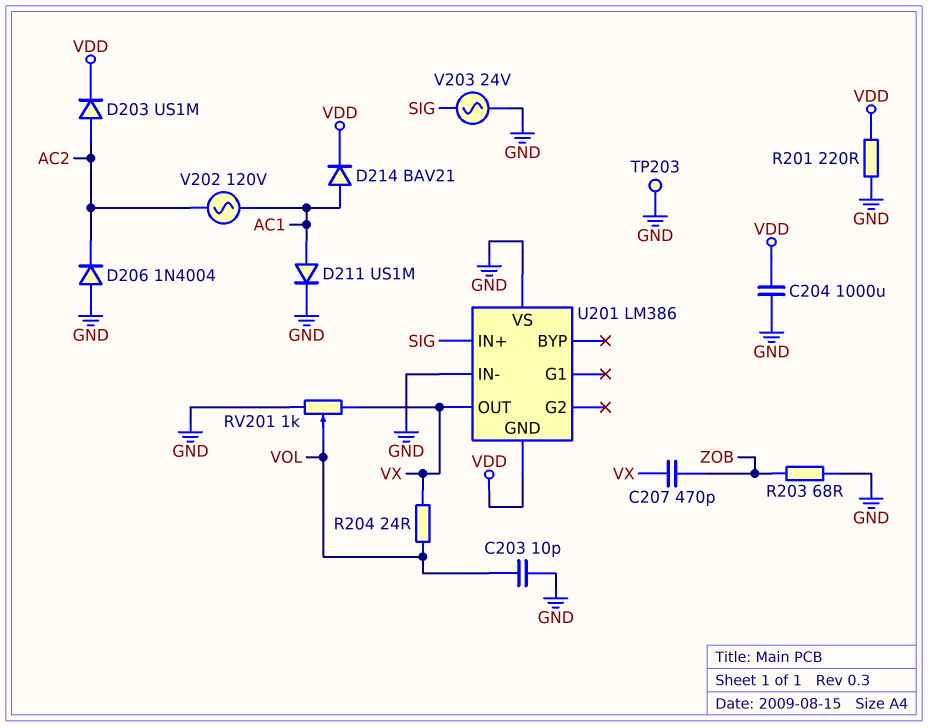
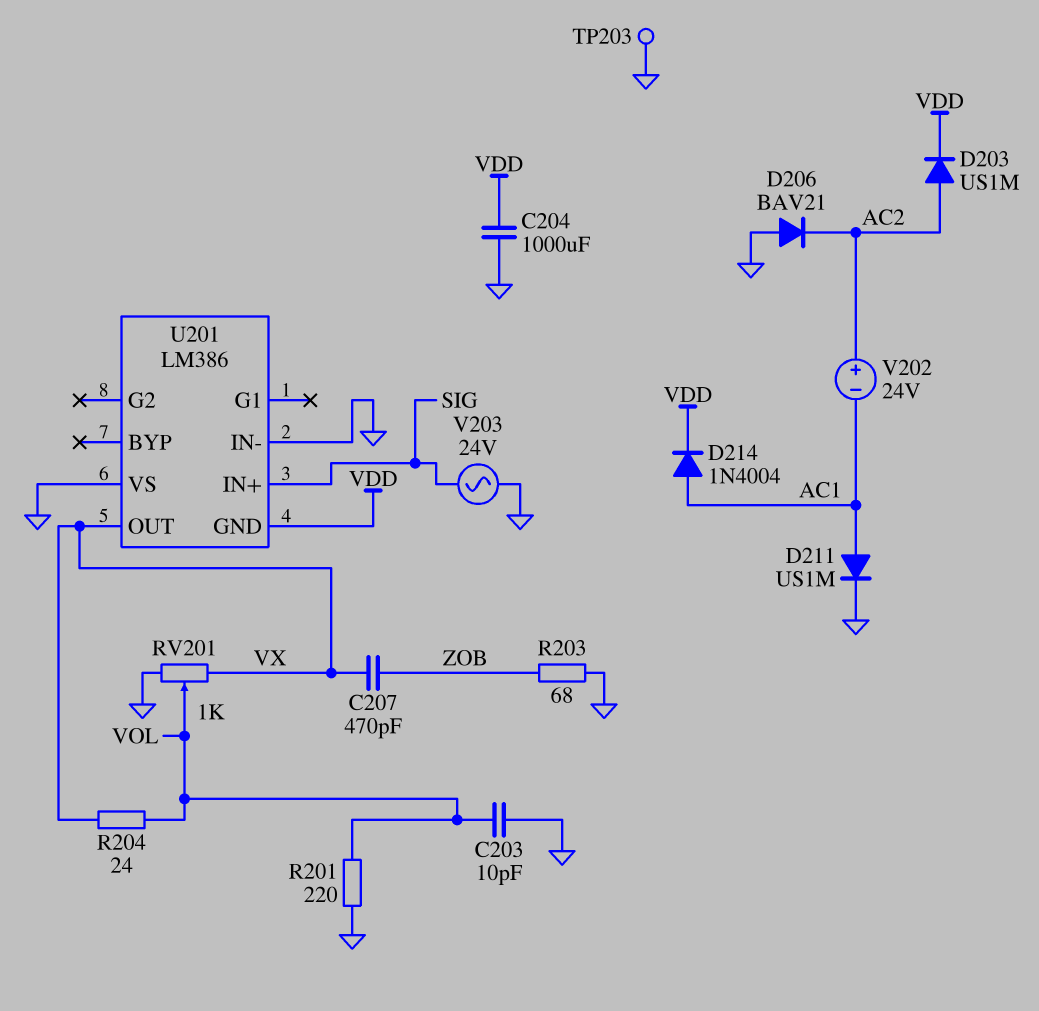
D206: diode 1N4004 (A GND, K AC2) -> diode BAV21 (A GND, K AC2)
D214: diode BAV21 (A AC1, K VDD) -> diode 1N4004 (A AC1, K VDD)
R201: 220 (GND, VDD) -> 220 (GND, VOL)
V202: AC 120V (AC1, AC2) -> 24V (plus AC2, minus AC1)

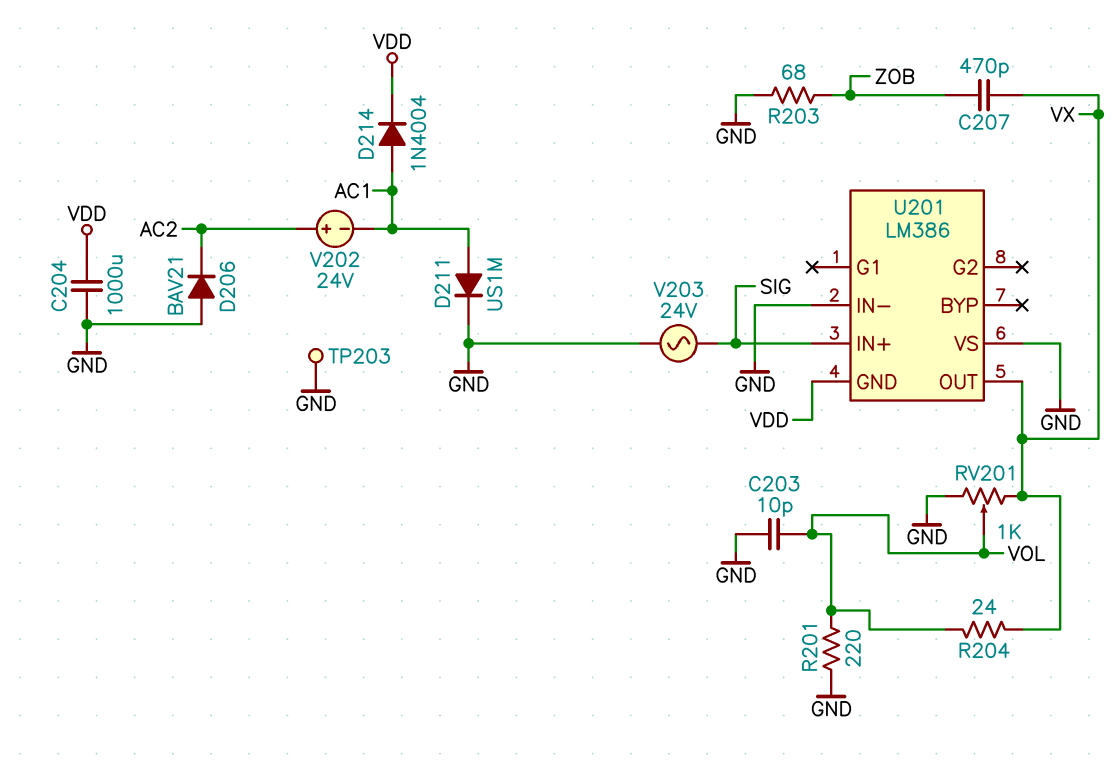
D203: diode US1M (A AC2, K VDD) -> none

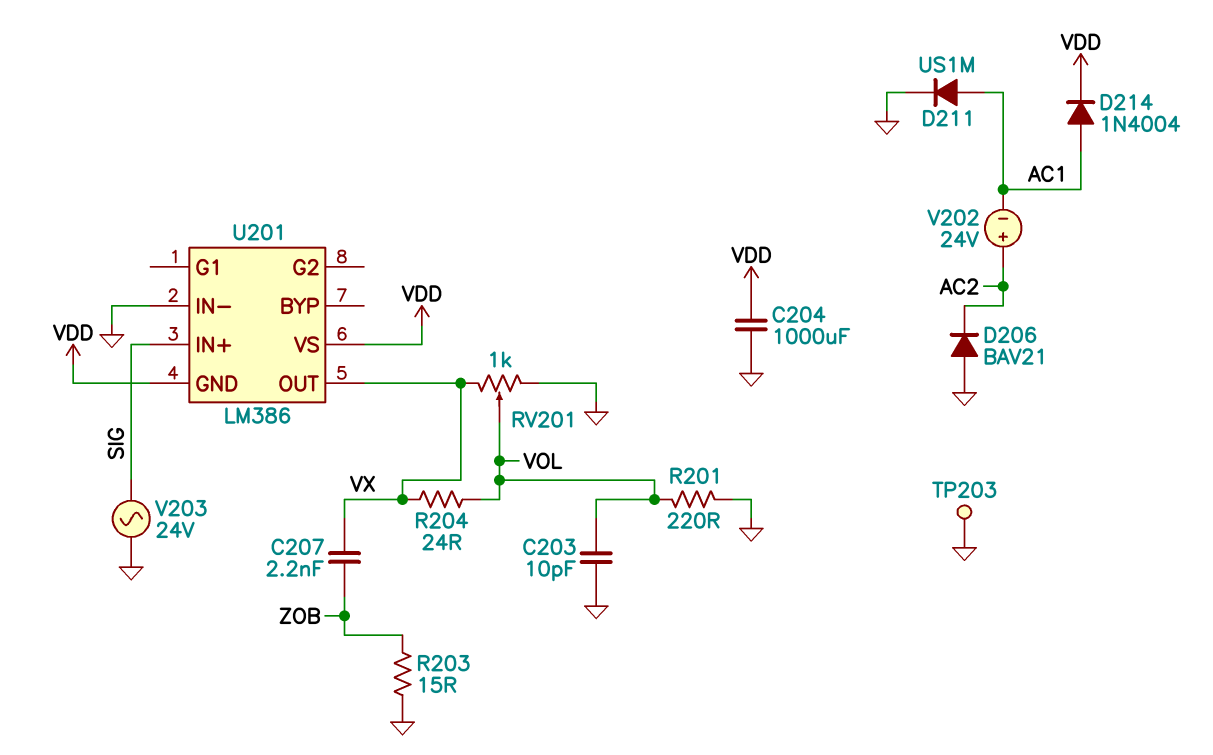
C207: 470pF (VX, ZOB) -> 2.2nF (VX, ZOB)
R203: 68 (GND, ZOB) -> 15 (GND, ZOB)
U201 pin VS: GND -> VDD

